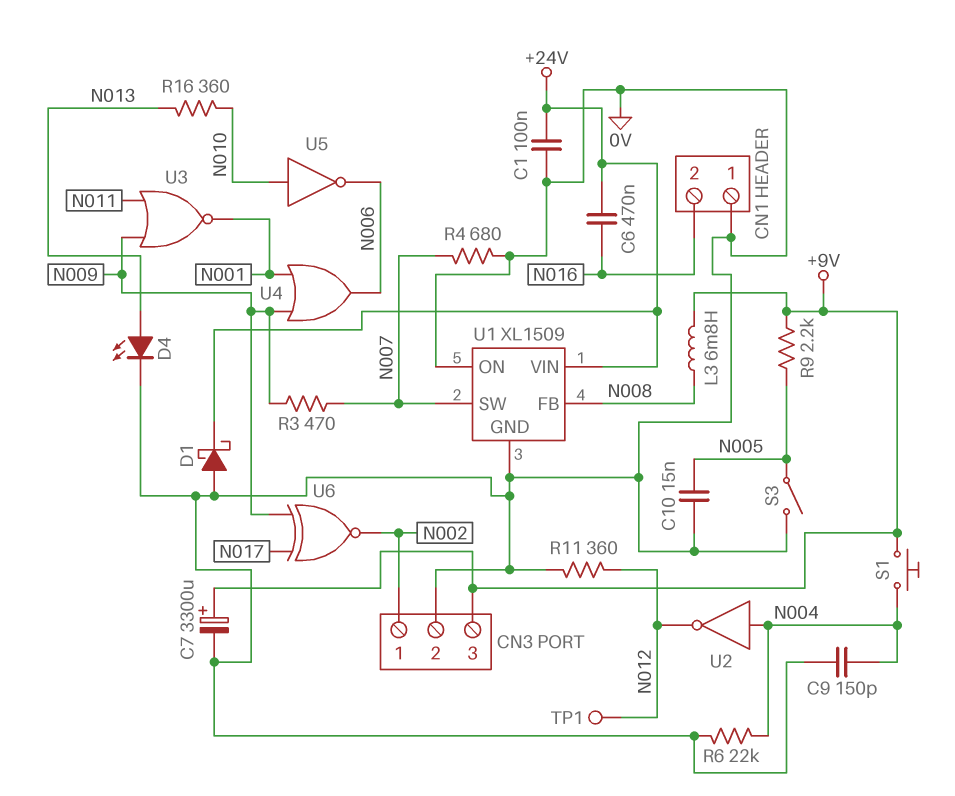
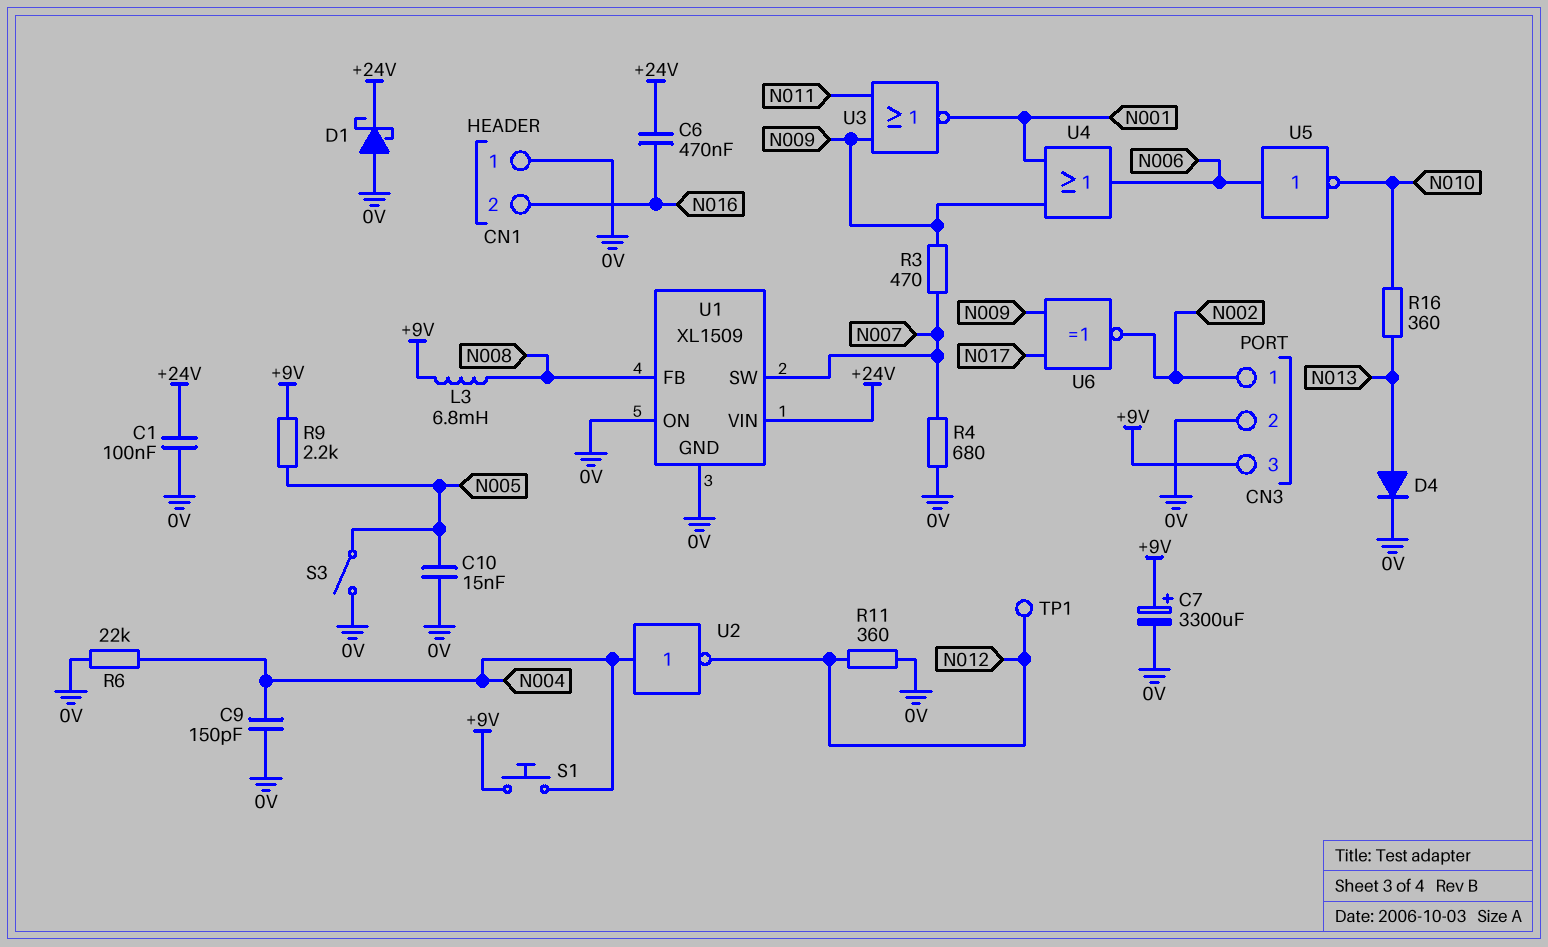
D4: LED (A N013, K 0V) -> diode (A N013, K 0V)
U5: NOT (in N010, out N006) -> NOT (in N006, out N010)

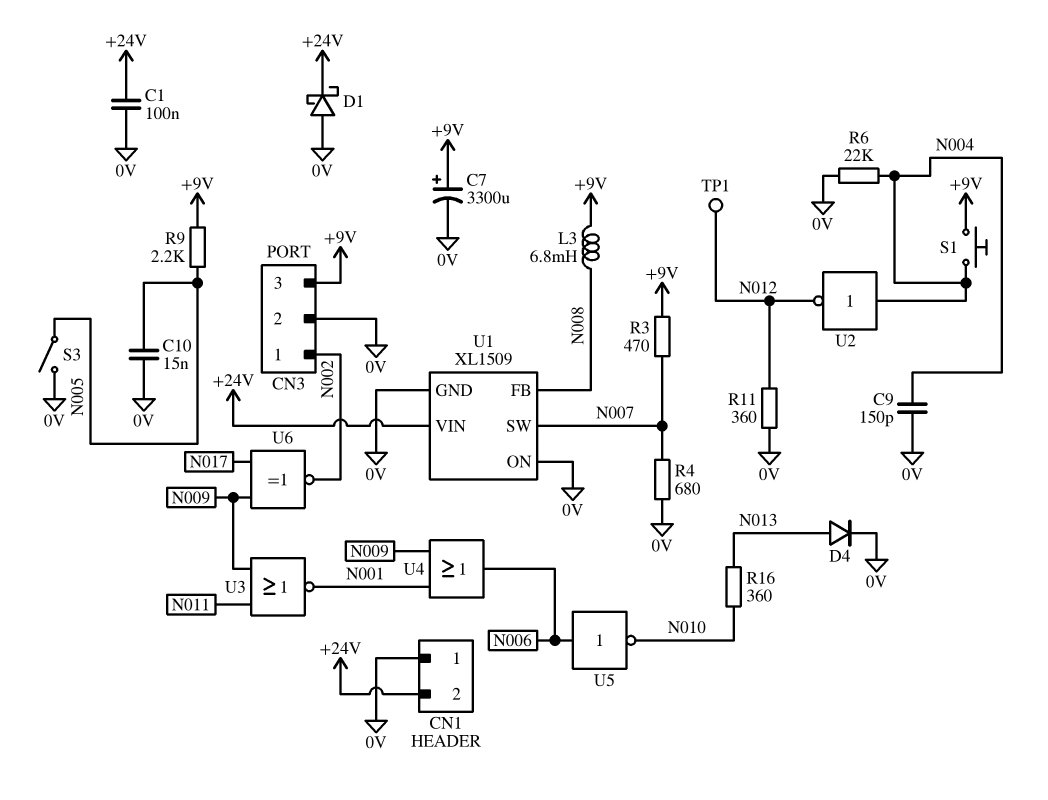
C6: 470nF (+24V, N016) -> none
CN1 pin 2: N016 -> +24V
R3: 470 (N007, N009) -> 470 (+9V, N007)

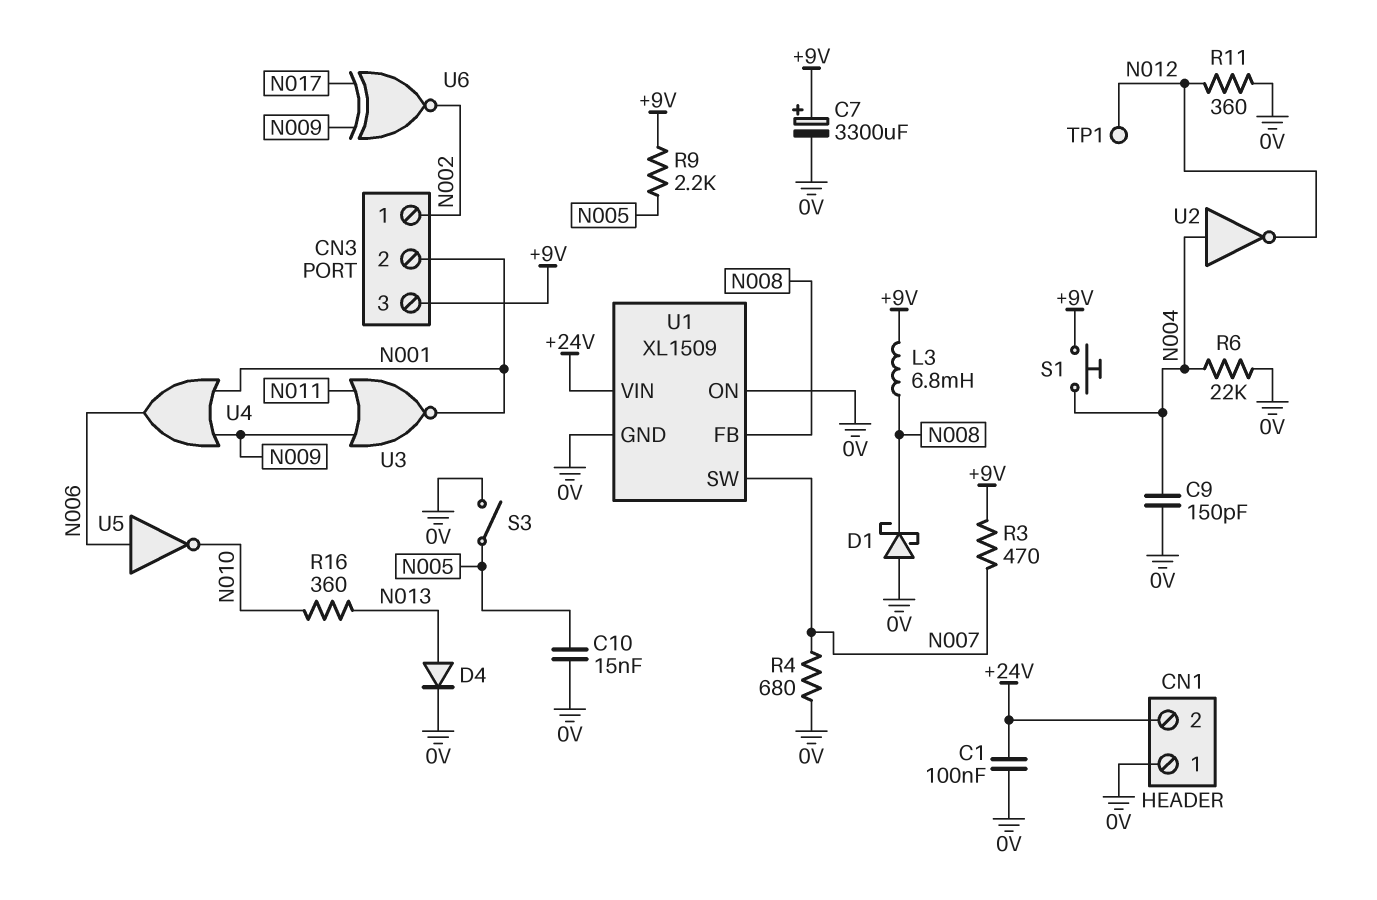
CN3 pin 2: 0V -> N001
D1: schottky (A 0V, K +24V) -> schottky (A 0V, K N008)

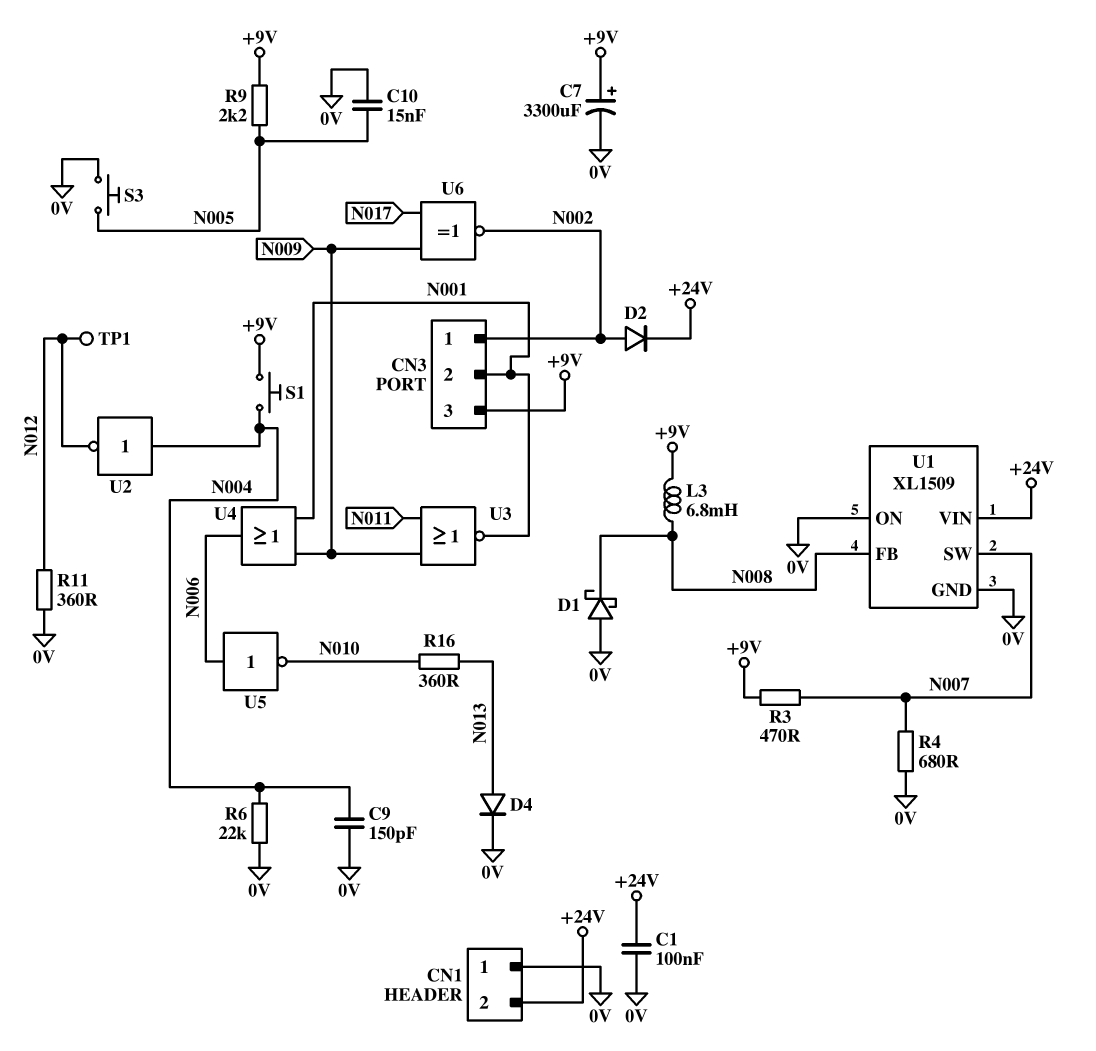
D2: none -> diode (A N002, K +24V)
S3: switch (0V, N005) -> button (0V, N005)

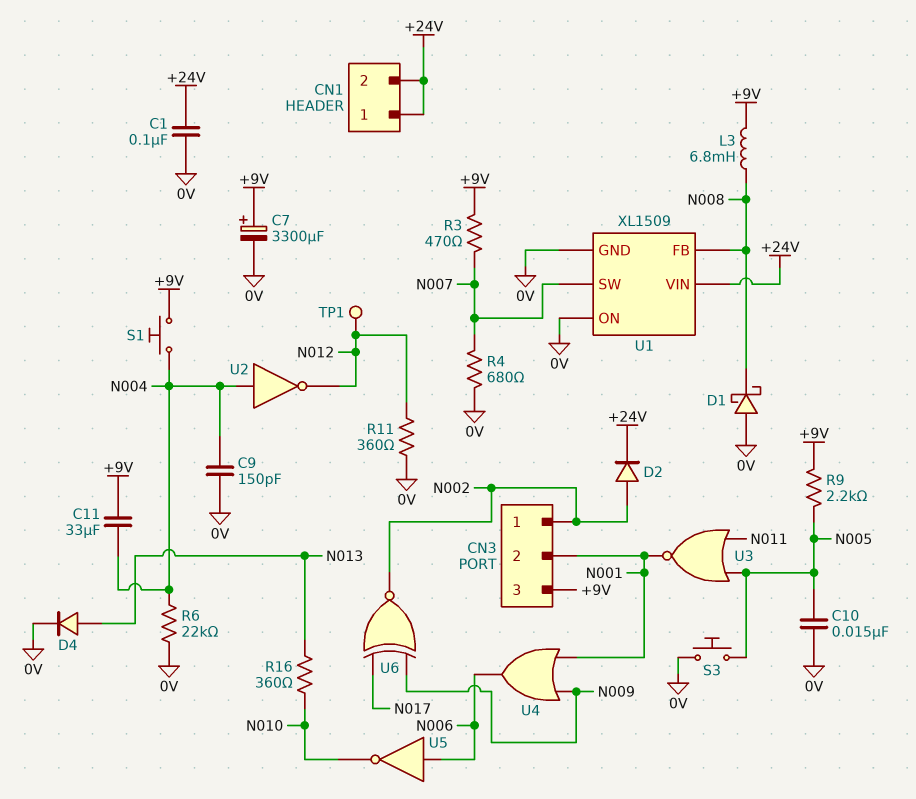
C11: none -> 33uF (+9V, N004)
CN1 pin 1: 0V -> +24V
U3: NOR (in N009, in N011, out N001) -> NOR (in N005, in N011, out N001)

